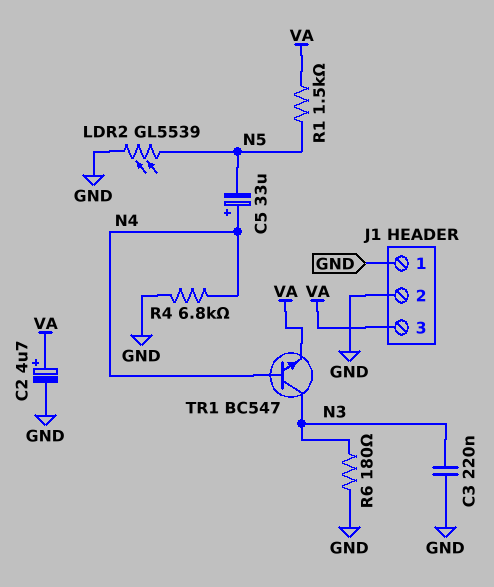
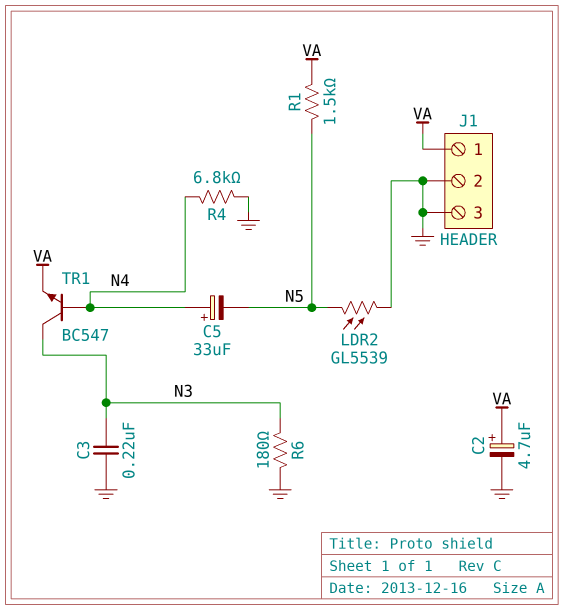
J1 pin 1: GND -> VA
J1 pin 3: VA -> GND

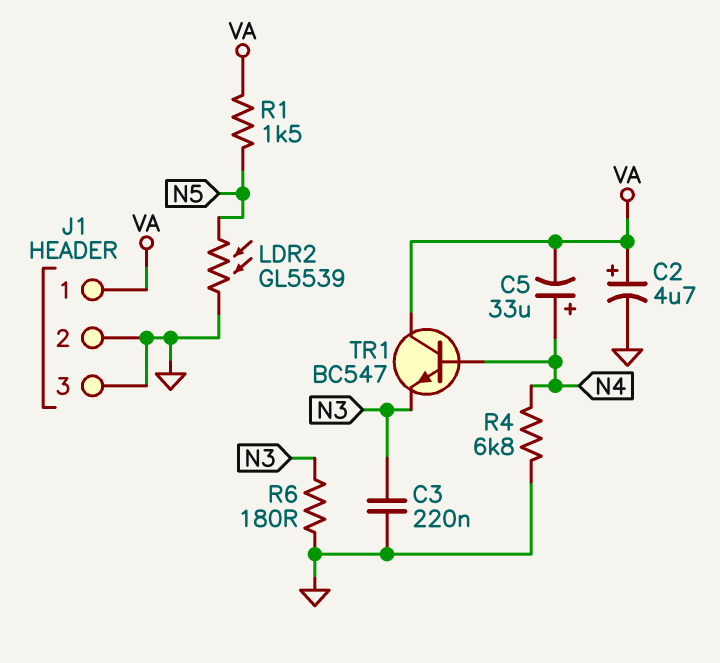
C5: 33uF (plus N4, minus N5) -> 33uF (plus N4, minus VA)
TR1: NPN BC547 (B N4, C N3, E VA) -> NPN BC547 (B N4, C VA, E N3)

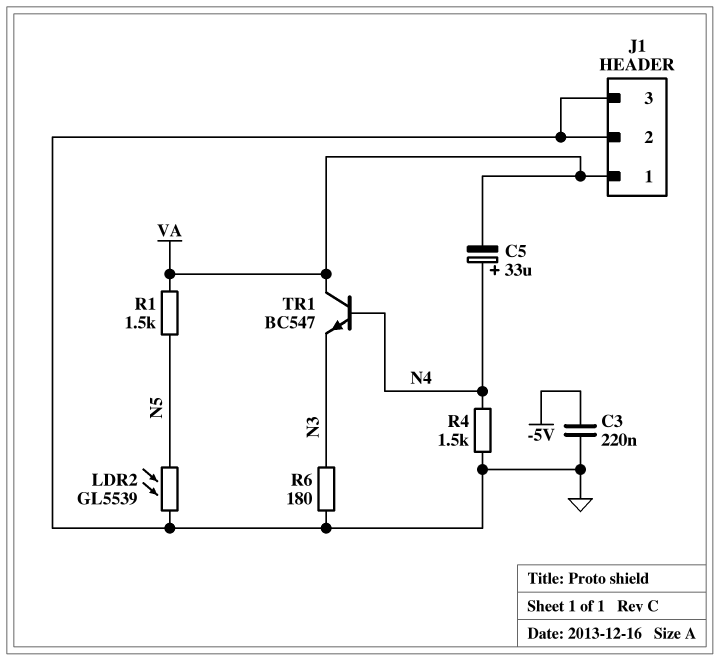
C2: 4.7uF (plus VA, minus GND) -> none
C3: 220nF (GND, N3) -> 220nF (-5V, GND)
R4: 6.8k (GND, N4) -> 1.5k (GND, N4)

